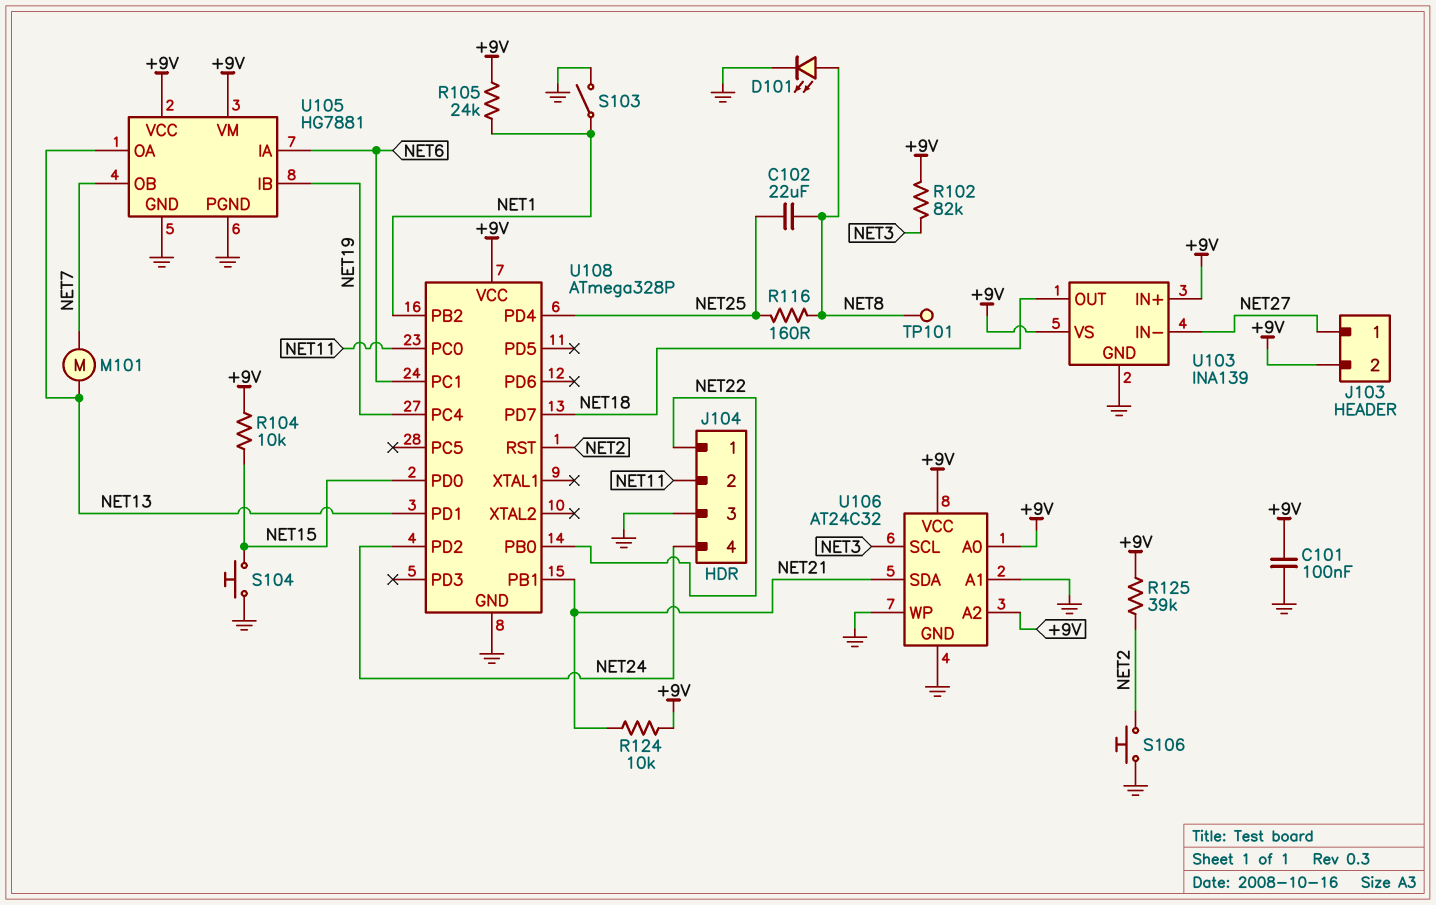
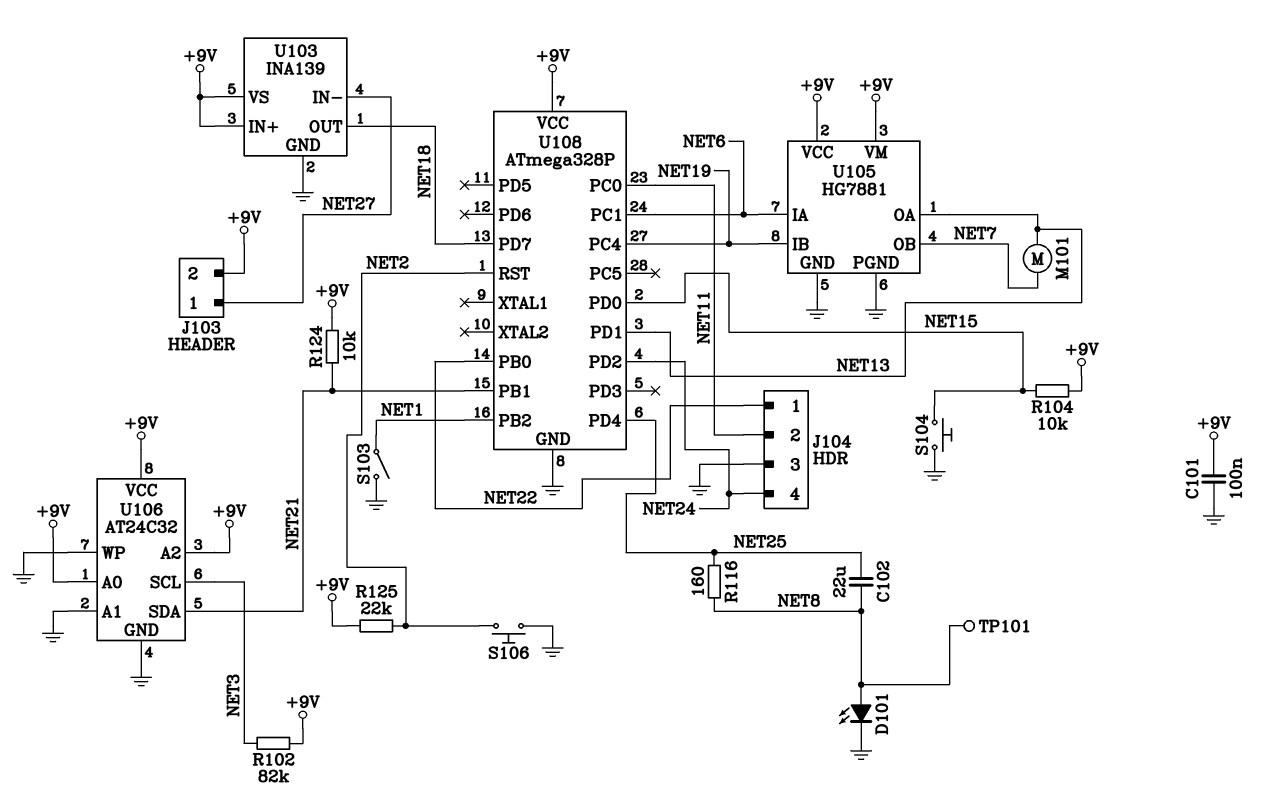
R105: 24k (+9V, NET1) -> none
R125: 39k (+9V, NET2) -> 22k (+9V, NET2)

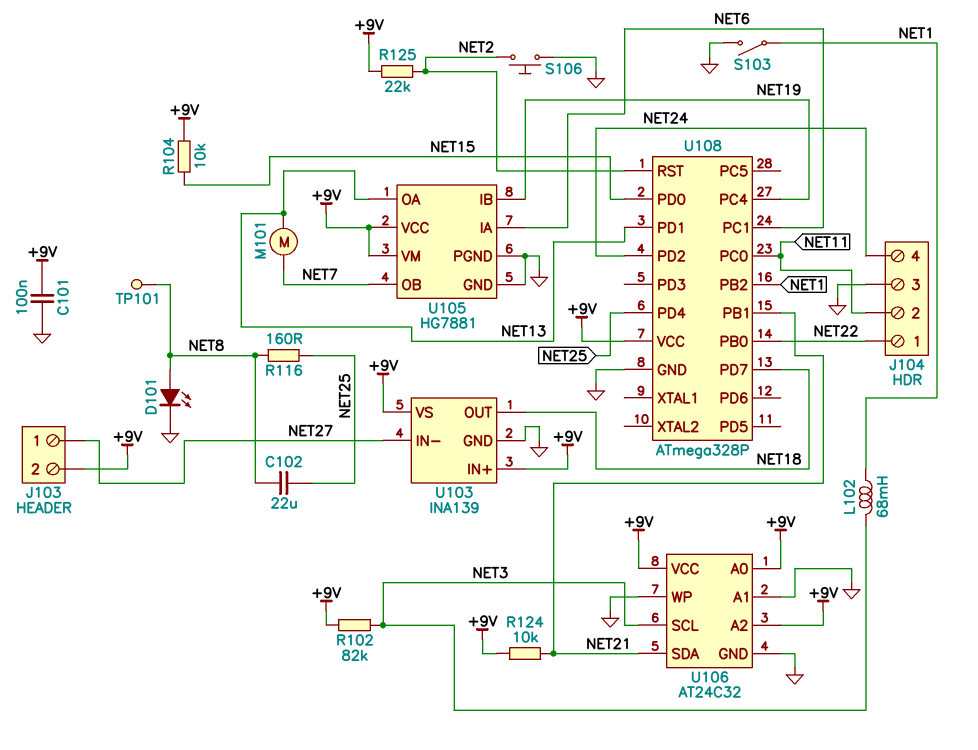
L102: none -> 68mH (NET1, NET3)
S104: button (GND, NET15) -> none

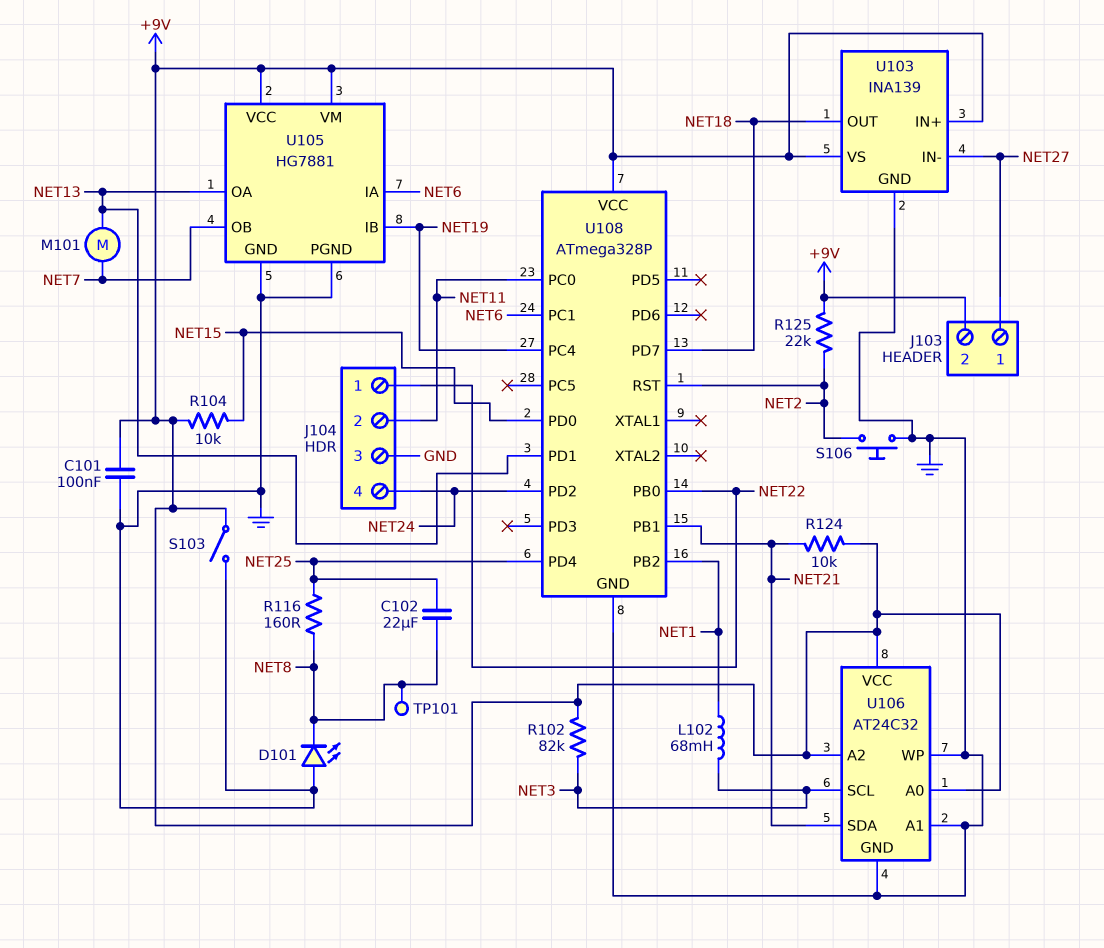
D101: LED (A NET8, K GND) -> LED (A GND, K NET8)
S103: switch (GND, NET1) -> switch (+9V, GND)

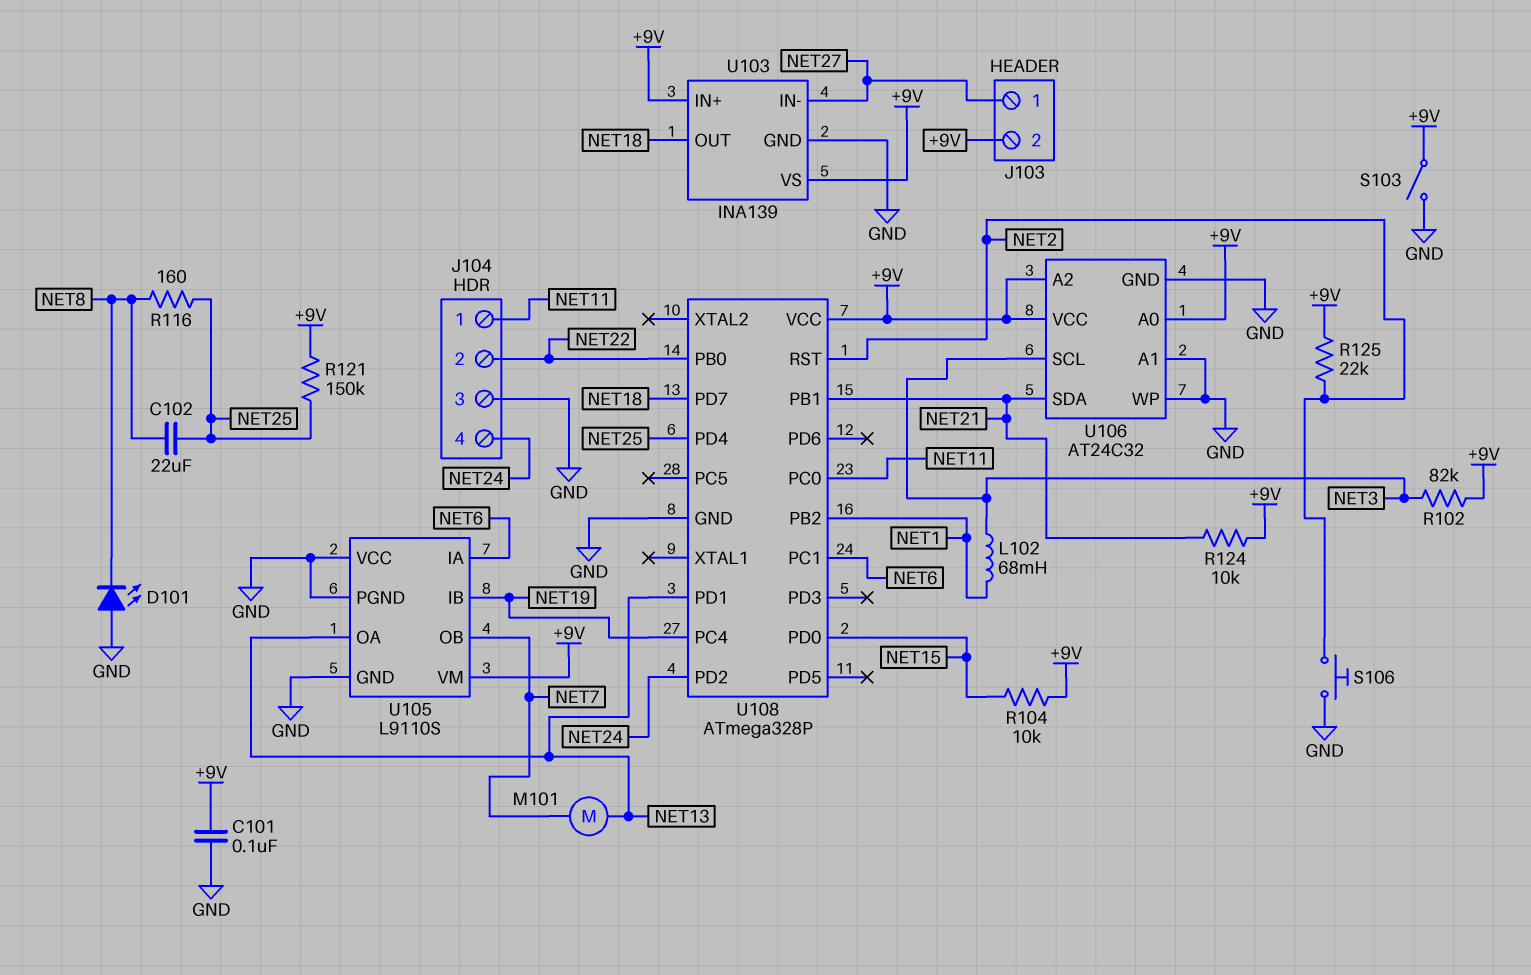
J104 pin 1: NET22 -> NET11
J104 pin 2: NET11 -> NET22
R121: none -> 150k (+9V, NET25)
TP101: test point (NET8) -> none
U105: HG7881 -> L9110S
U105 pin VCC: +9V -> GND

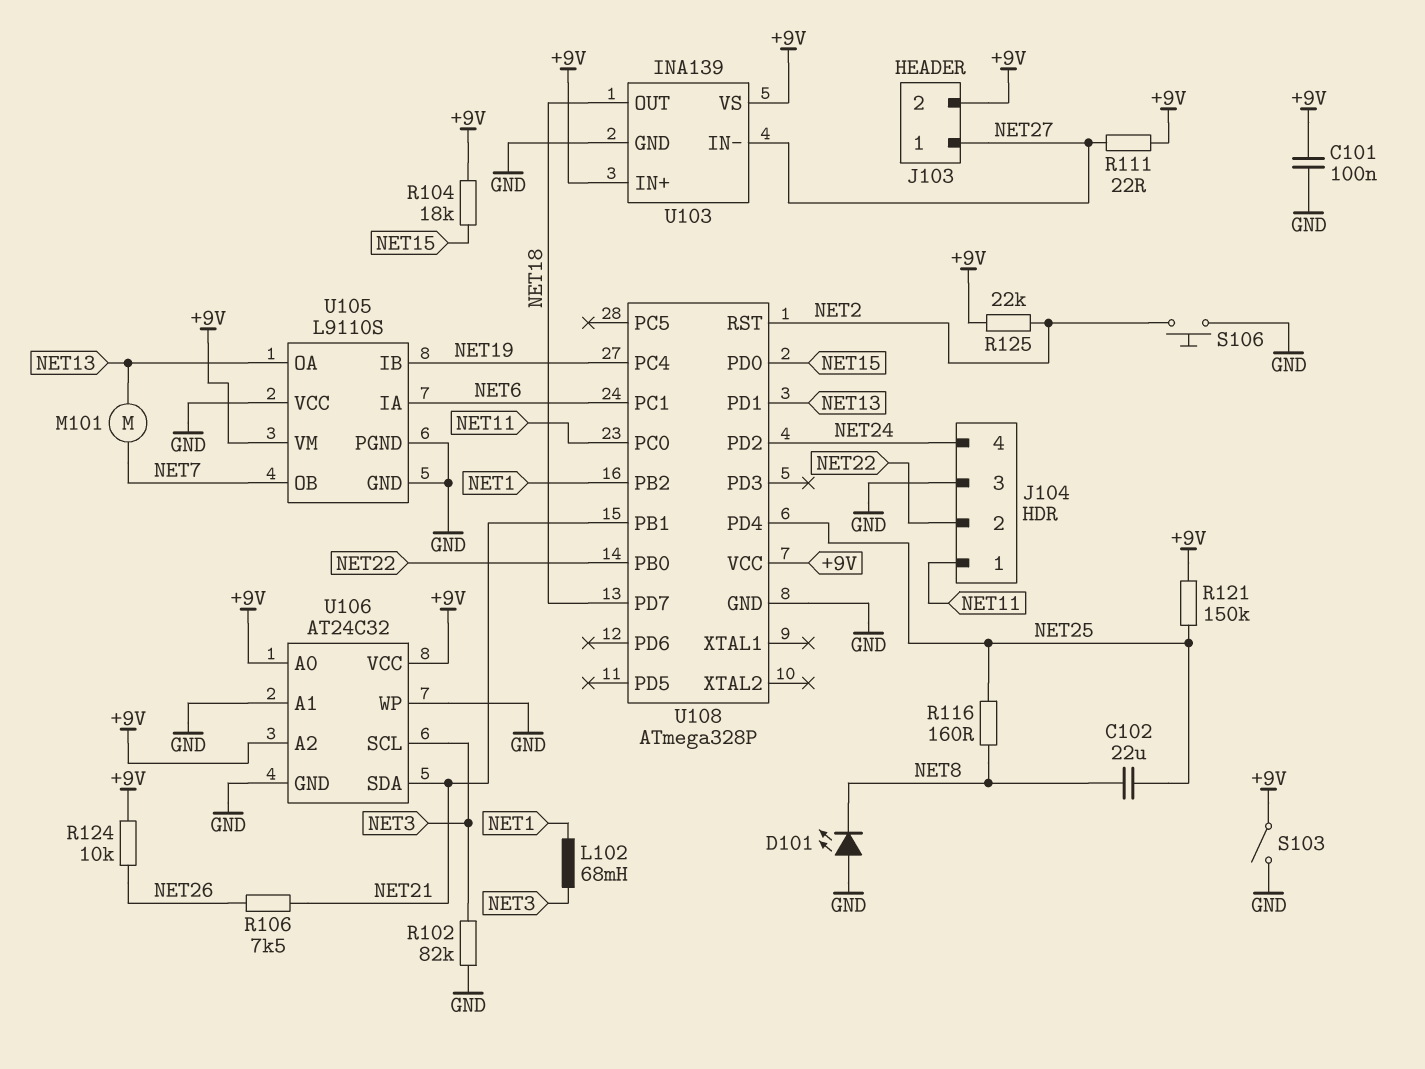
R102: 82k (+9V, NET3) -> 82k (GND, NET3)
R104: 10k (+9V, NET15) -> 18k (+9V, NET15)
R106: none -> 7.5k (NET21, NET26)
R111: none -> 22 (+9V, NET27)
R124: 10k (+9V, NET21) -> 10k (+9V, NET26)

